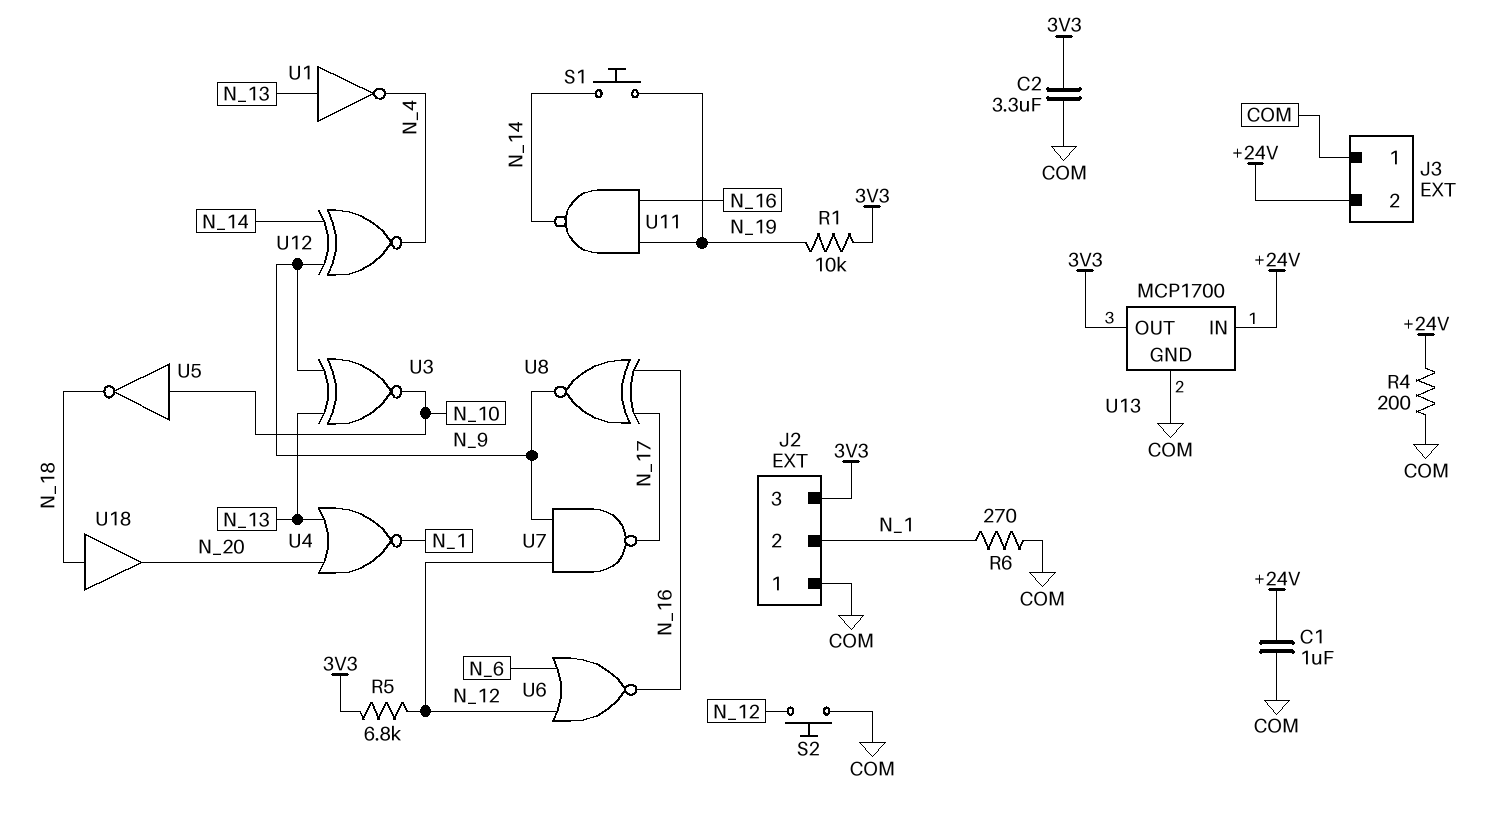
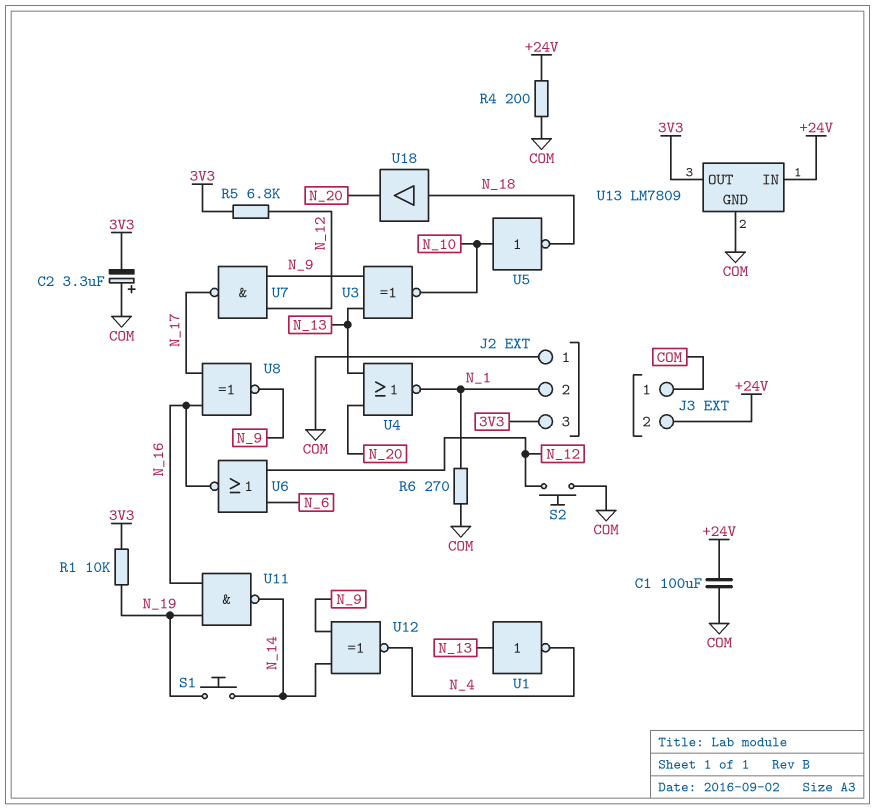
C1: 1uF (+24V, COM) -> 100uF (+24V, COM)
C2: 3.3uF (3V3, COM) -> 3.3uF (plus COM, minus 3V3)
U13: MCP1700 -> LM7809

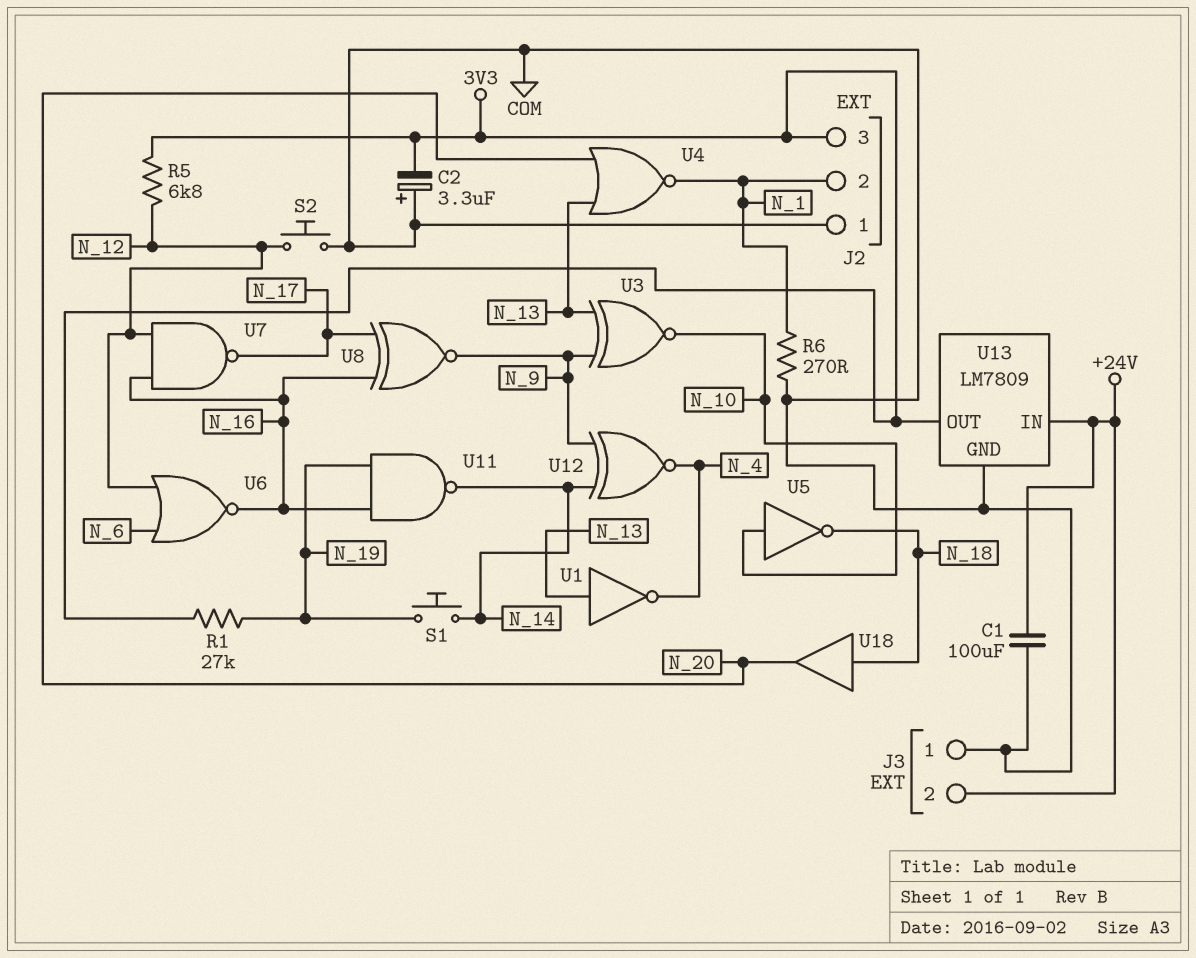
R1: 10k (3V3, N_19) -> 27k (3V3, N_19)
R4: 200 (+24V, COM) -> none
U7: NAND (in N_9, in N_12, out N_17) -> NAND (in N_12, in N_16, out N_17)

